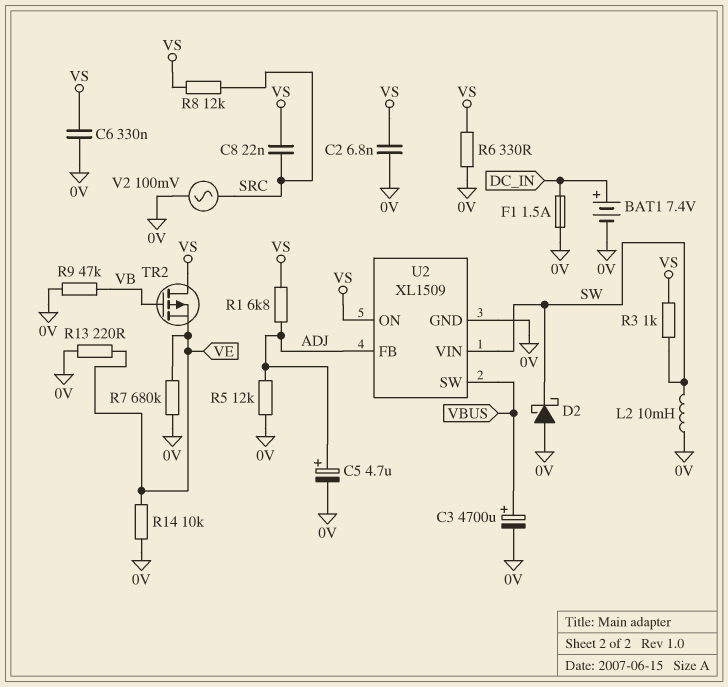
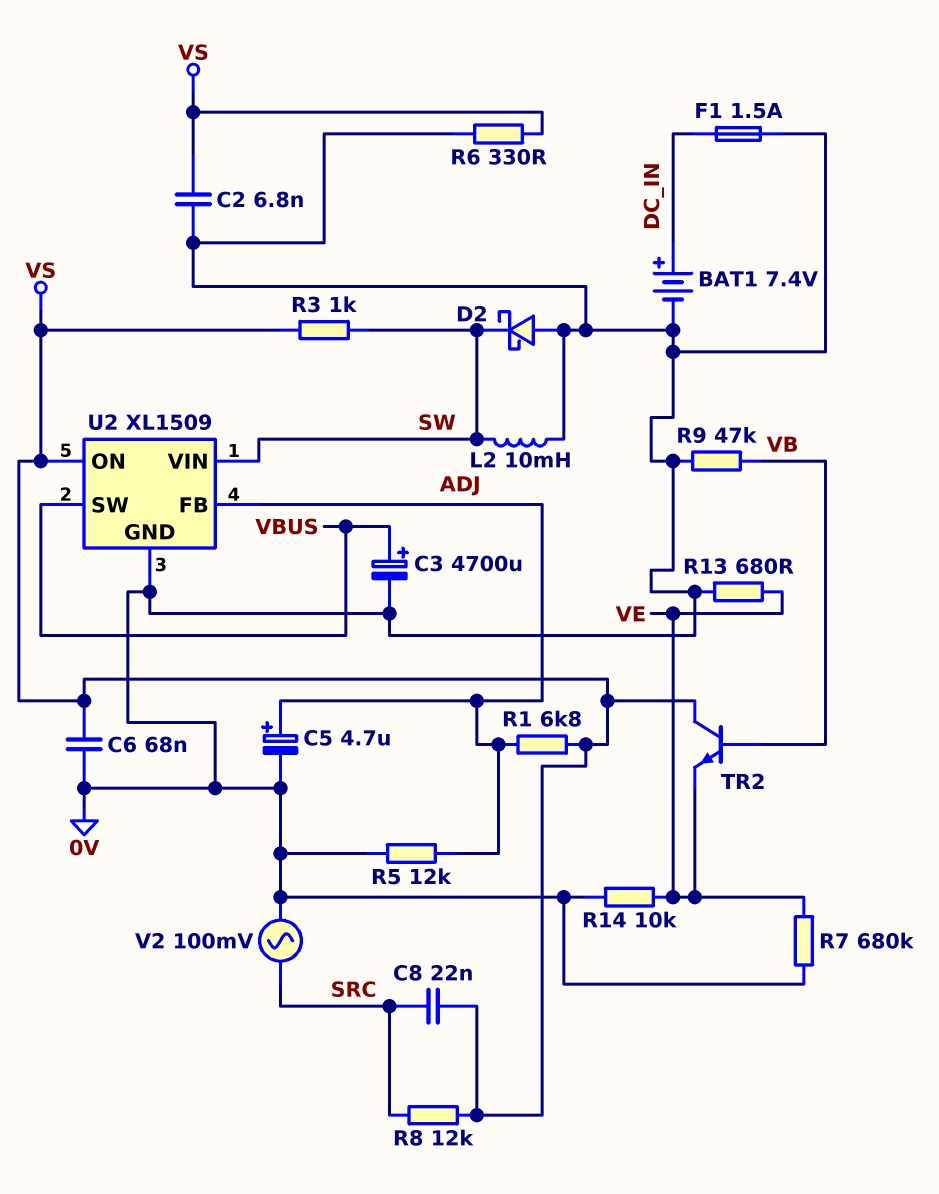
C6: 330nF (0V, VS) -> 68nF (0V, VS)
R13: 220 (0V, VE) -> 680 (0V, VE)
TR2: PMOS (G VB, D VS, S VE) -> NPN (B VB, C VS, E VE)

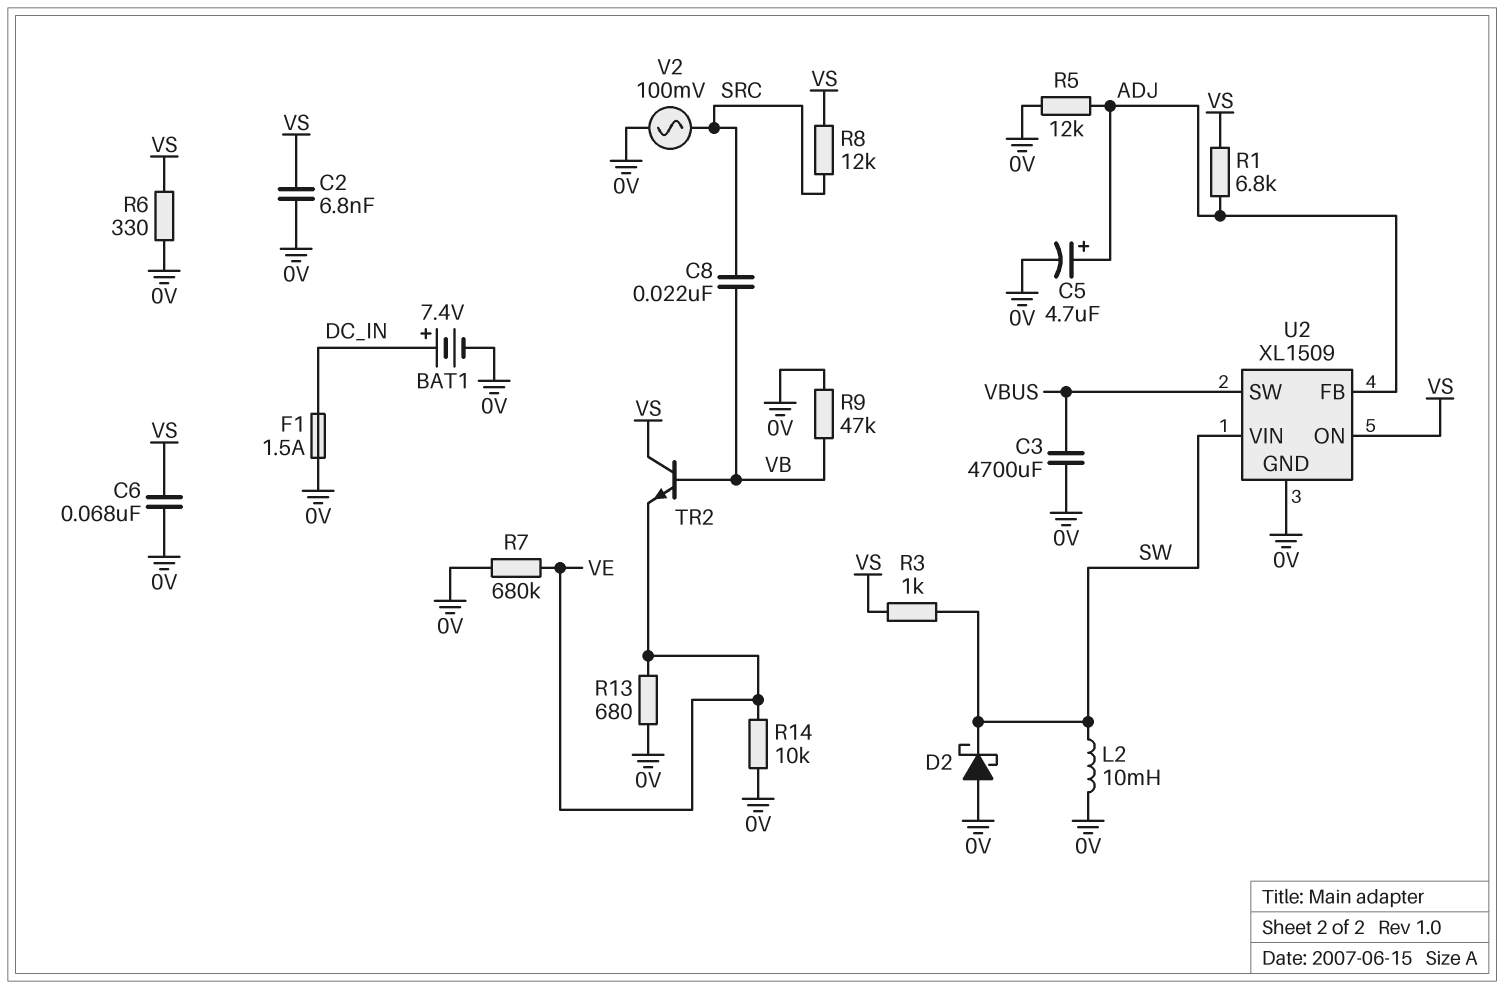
C3: 4700uF (plus VBUS, minus 0V) -> 4700uF (0V, VBUS)
C8: 22nF (SRC, VS) -> 22nF (SRC, VB)

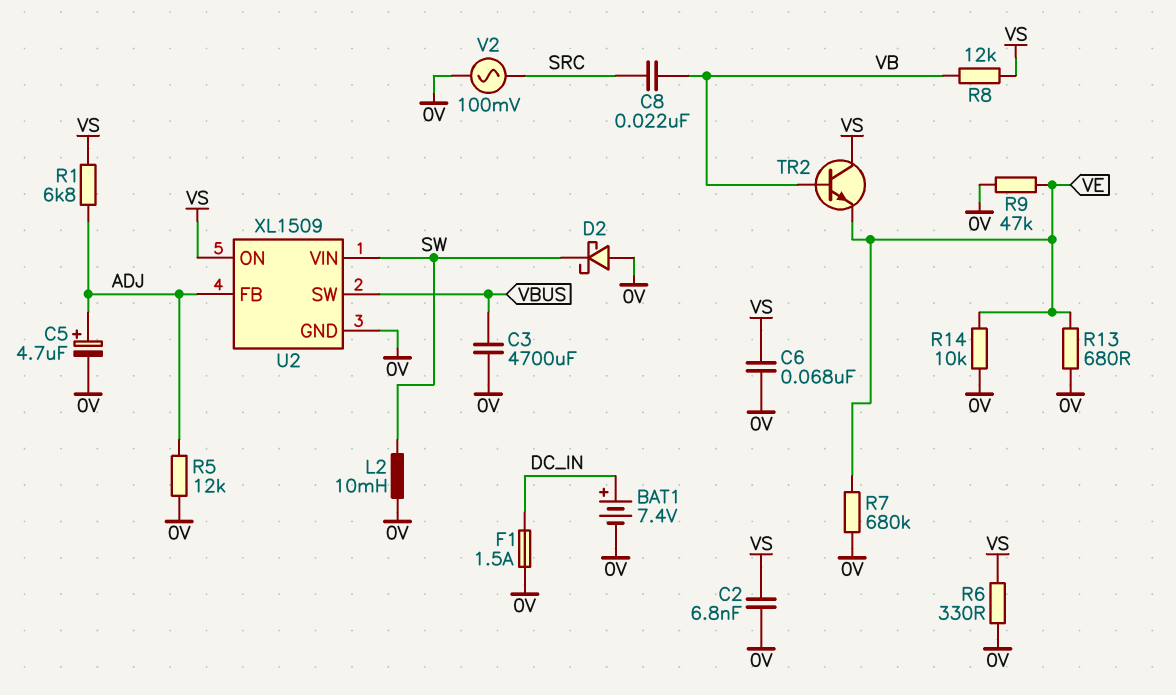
R3: 1k (SW, VS) -> none
R8: 12k (SRC, VS) -> 12k (VB, VS)
R9: 47k (0V, VB) -> 47k (0V, VE)

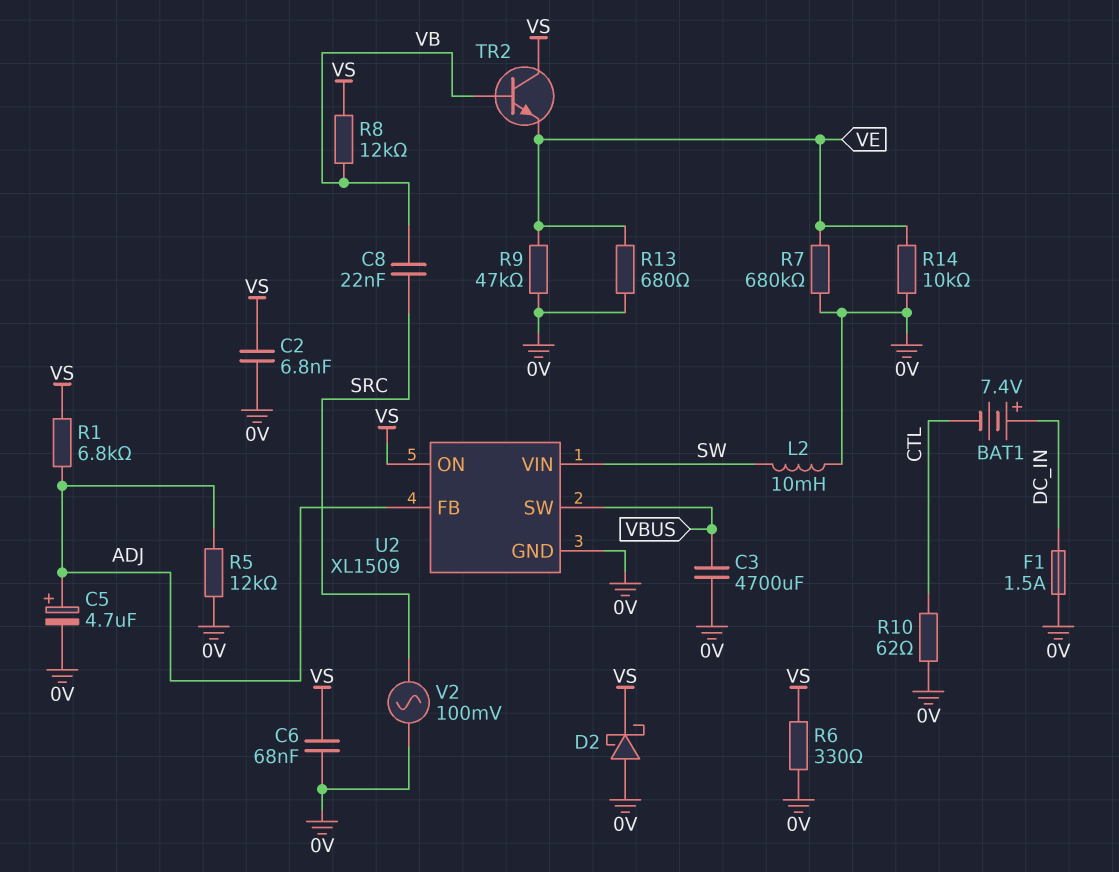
BAT1: 7.4V (plus DC_IN, minus 0V) -> 7.4V (plus DC_IN, minus CTL)
D2: schottky (A 0V, K SW) -> schottky (A 0V, K VS)
R10: none -> 62 (0V, CTL)

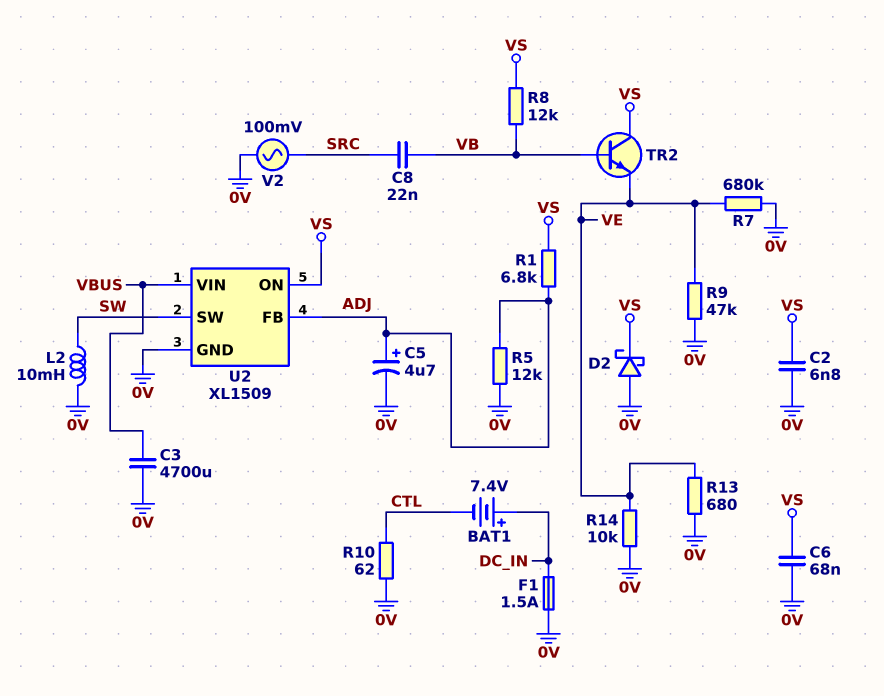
R6: 330 (0V, VS) -> none
U2 pin SW: VBUS -> SW
U2 pin VIN: SW -> VBUS

